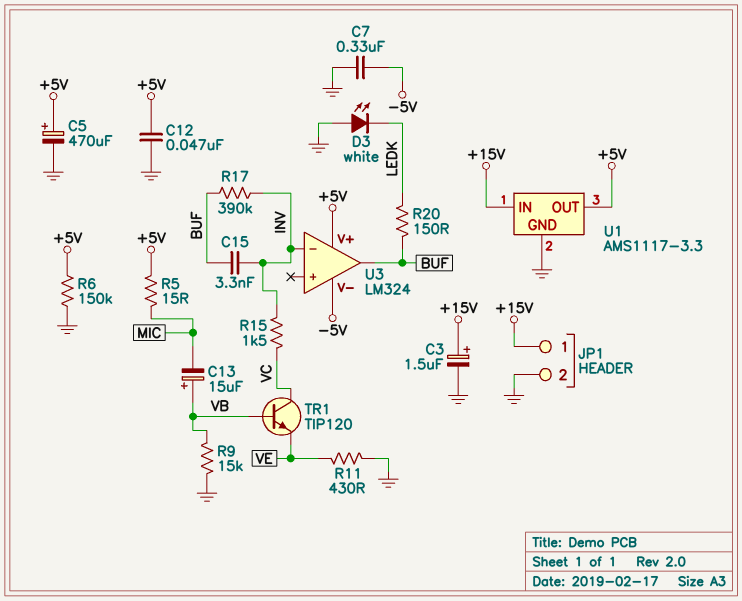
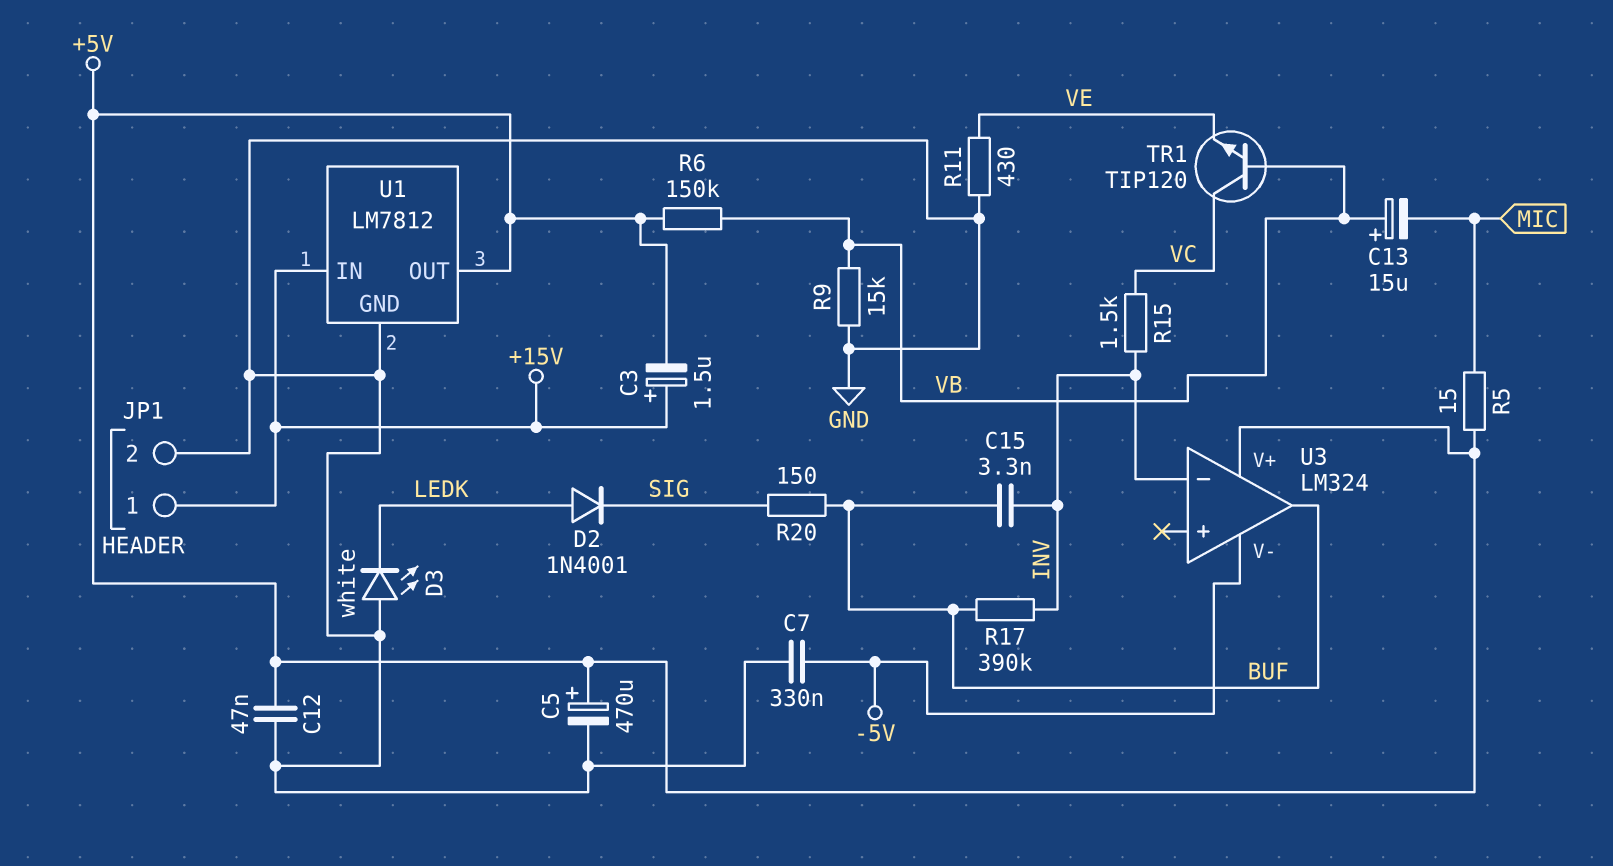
C3: 1.5uF (plus +15V, minus GND) -> 1.5uF (plus +15V, minus +5V)
D2: none -> diode 1N4001 (A LEDK, K SIG)
R6: 150k (+5V, GND) -> 150k (+5V, VB)
R20: 150 (BUF, LEDK) -> 150 (BUF, SIG)
U1: AMS1117-3.3 -> LM7812

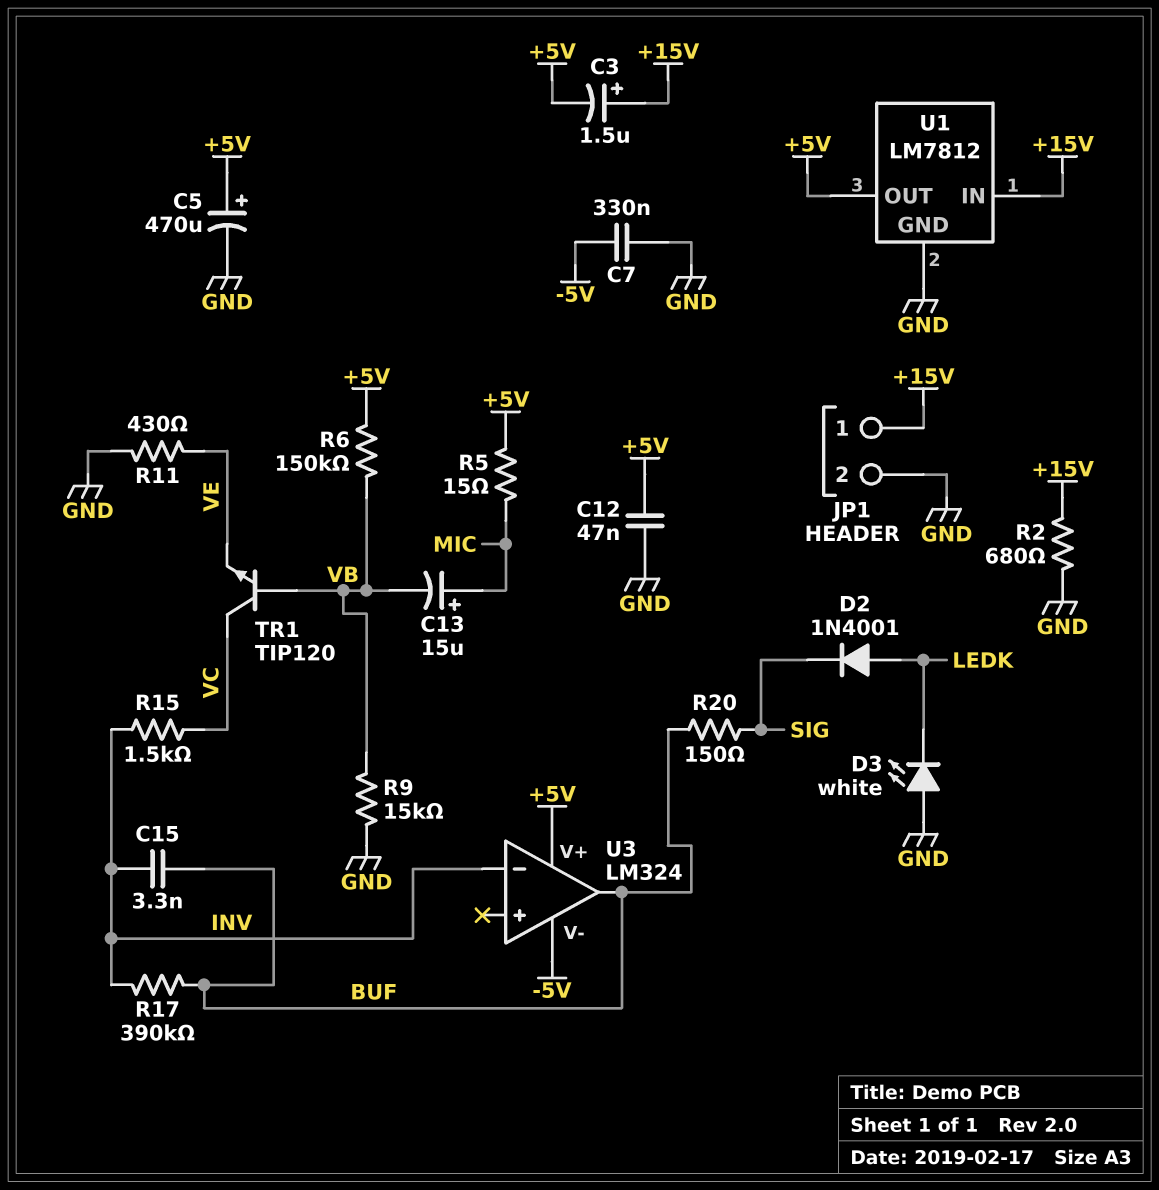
C13: 15uF (plus VB, minus MIC) -> 15uF (plus MIC, minus VB)
R2: none -> 680 (+15V, GND)

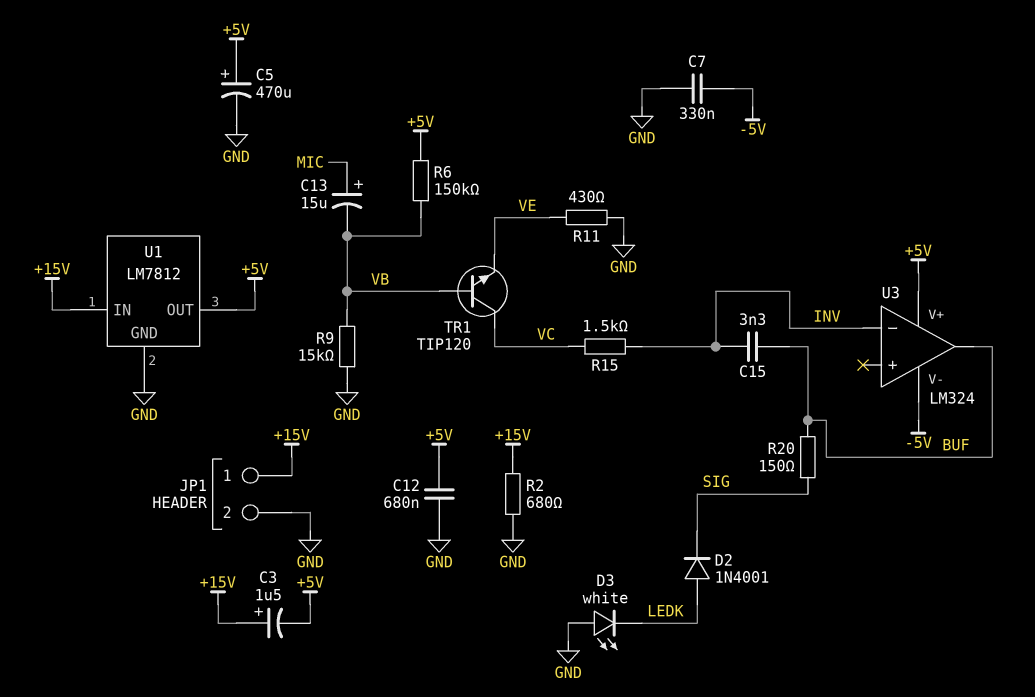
C12: 47nF (+5V, GND) -> 680nF (+5V, GND)
R5: 15 (+5V, MIC) -> none
R17: 390k (BUF, INV) -> none

